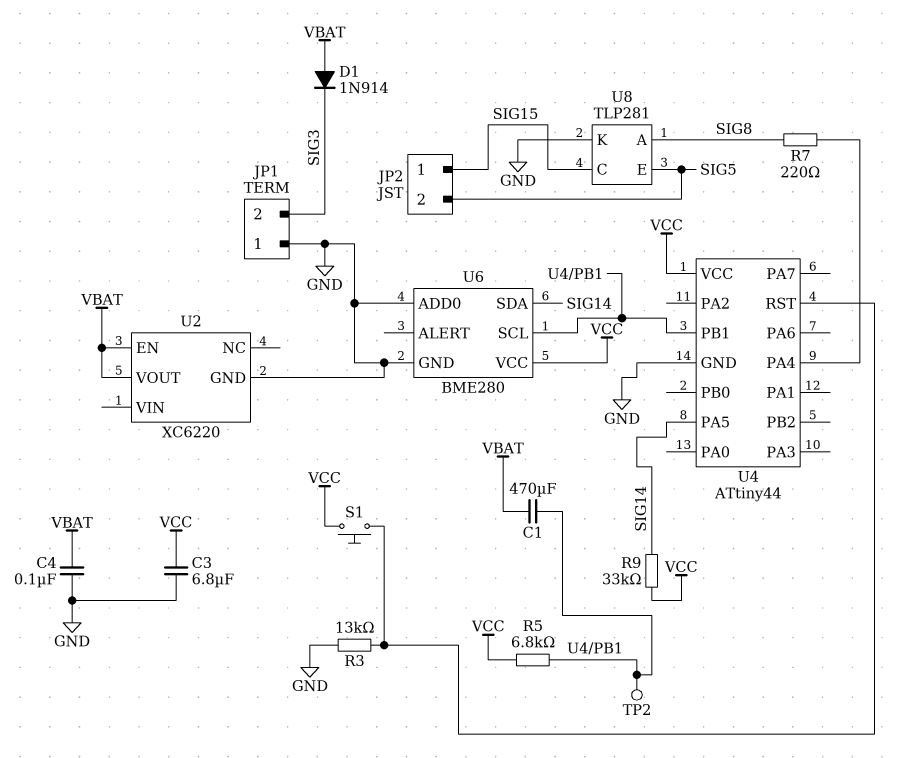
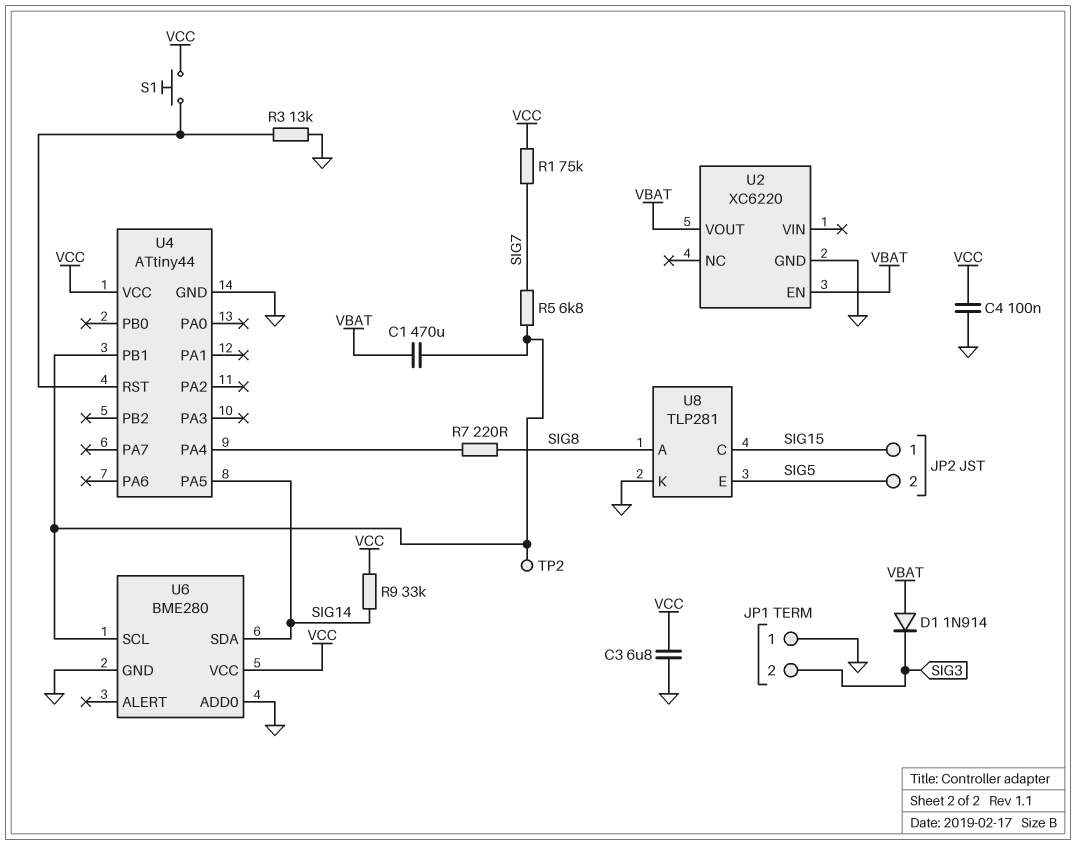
C4: 100nF (GND, VBAT) -> 100nF (GND, VCC)
R1: none -> 75k (SIG7, VCC)
R5: 6.8k (U4/PB1, VCC) -> 6.8k (SIG7, U4/PB1)

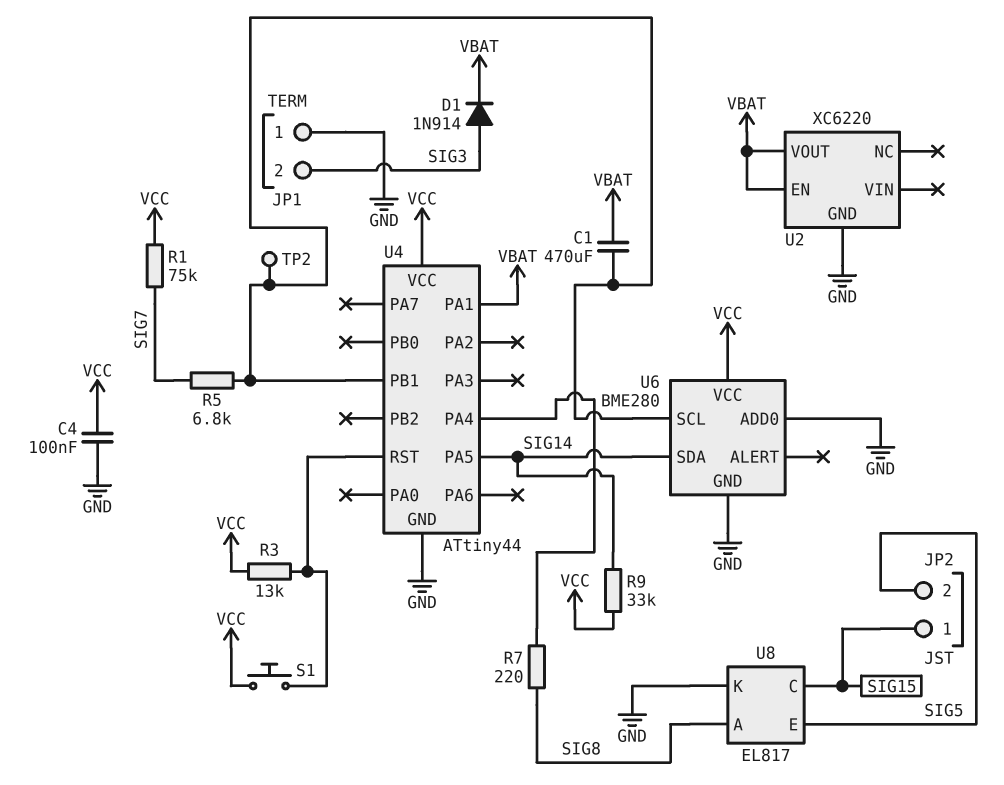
C3: 6.8uF (GND, VCC) -> none
D1: diode 1N914 (A VBAT, K SIG3) -> diode 1N914 (A SIG3, K VBAT)
R3: 13k (GND, U4/RST) -> 13k (U4/RST, VCC)
U4 pin PA1: none -> VBAT
U8: TLP281 -> EL817

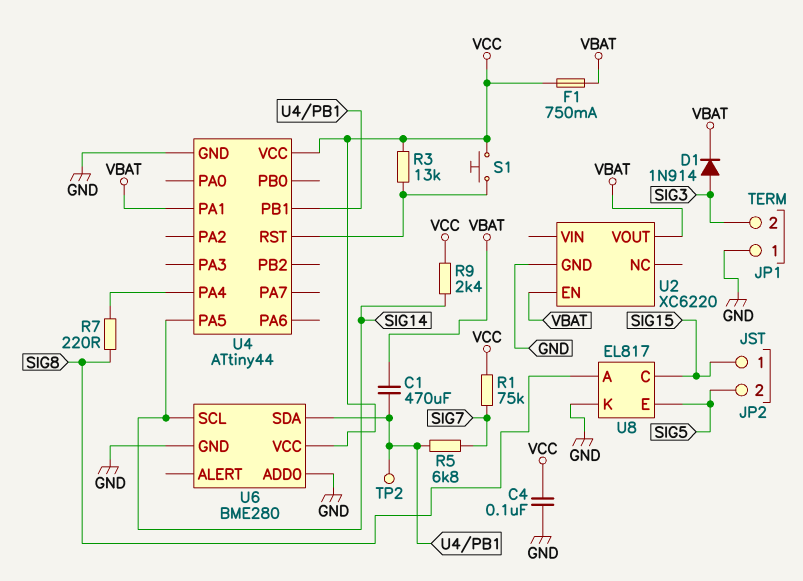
F1: none -> 750mA (VBAT, VCC)
R9: 33k (SIG14, VCC) -> 2.4k (SIG14, VCC)
U6 pin SCL: U4/PB1 -> SIG14
U6 pin SDA: SIG14 -> U4/PB1

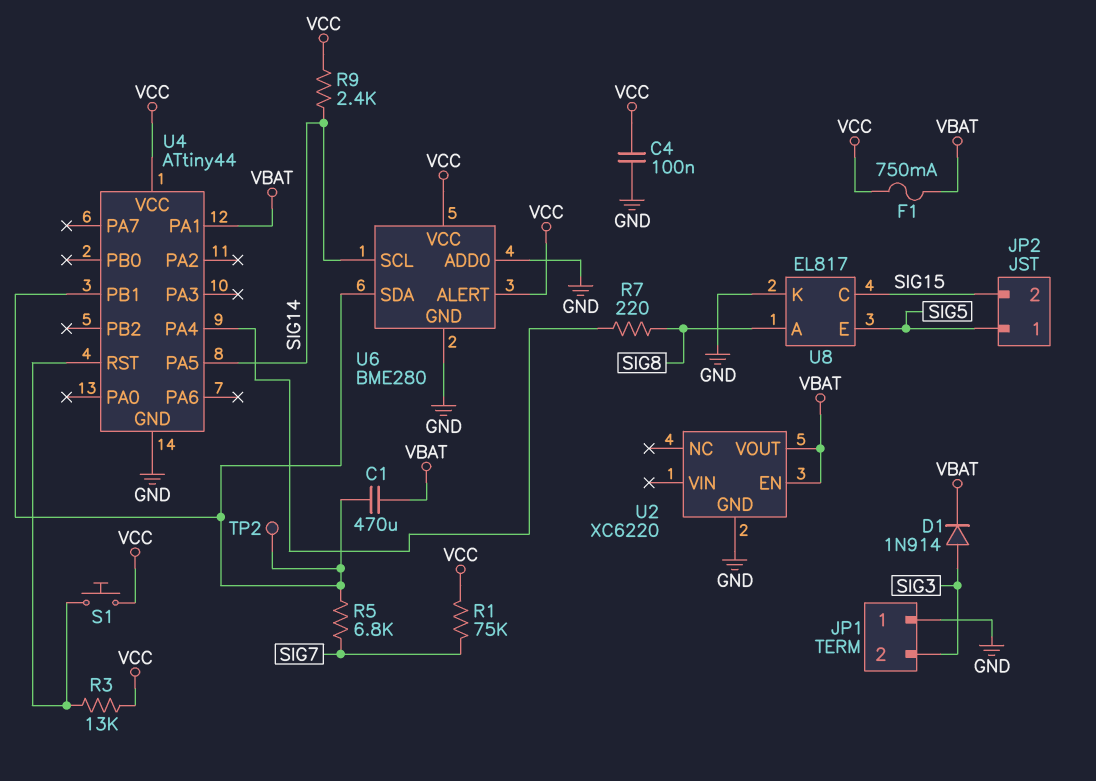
JP2 pin 1: SIG15 -> SIG5
JP2 pin 2: SIG5 -> SIG15
U6 pin ALERT: none -> VCC

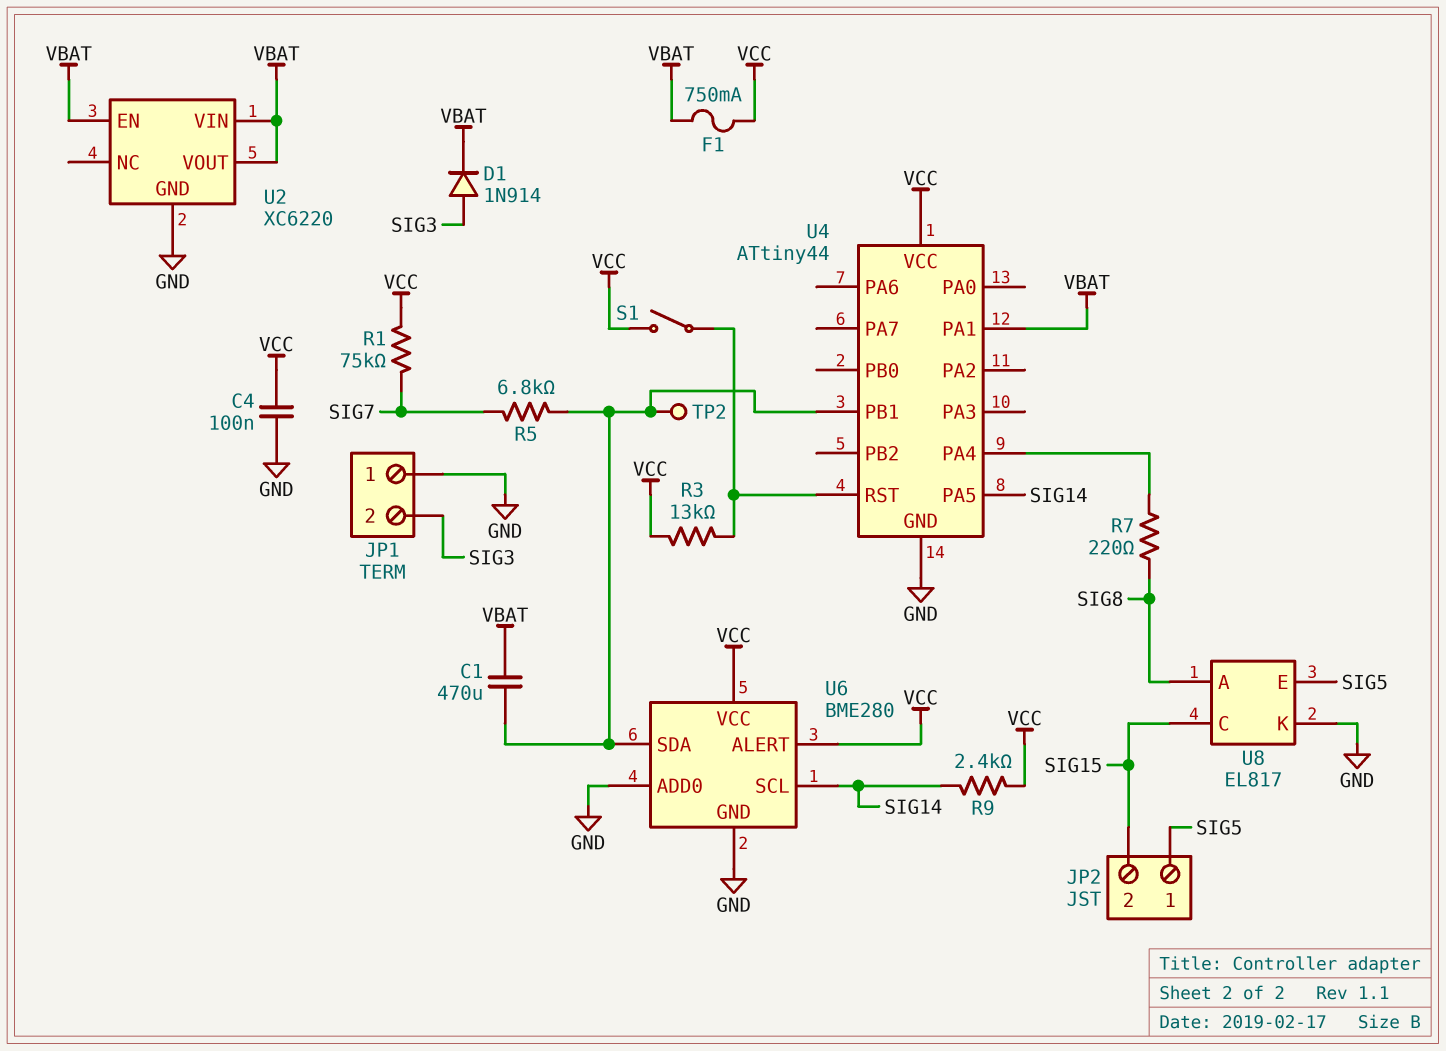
S1: button (U4/RST, VCC) -> switch (U4/RST, VCC)
U2 pin VIN: none -> VBAT

